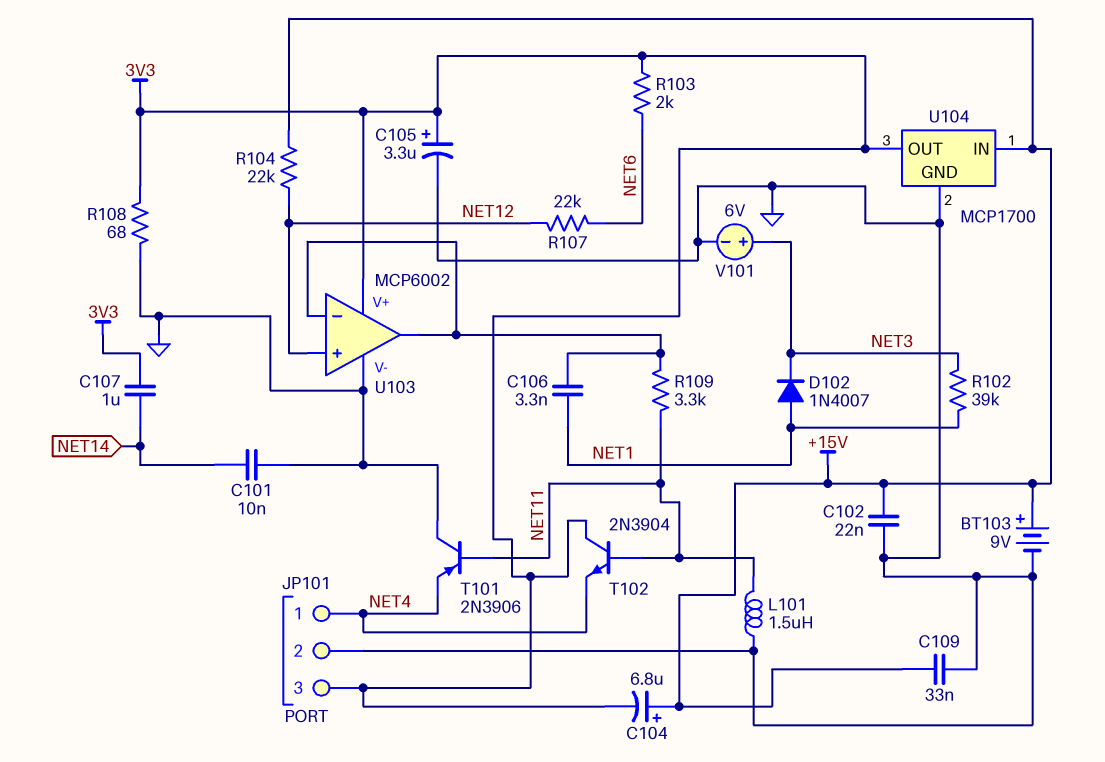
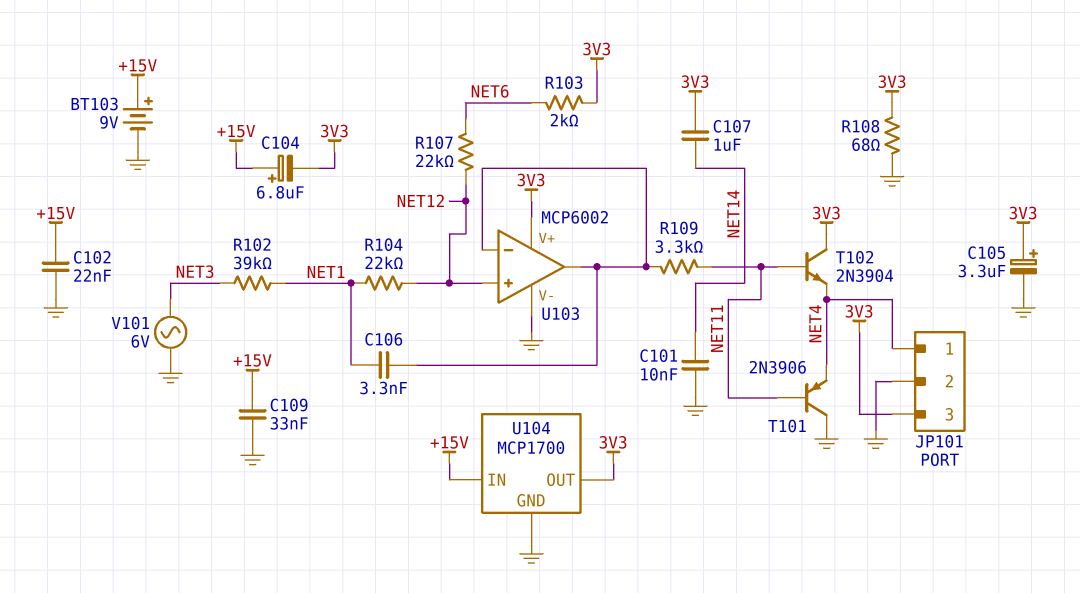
D102: diode 1N4007 (A NET1, K NET3) -> none
L101: 1.5uH (GND, NET11) -> none
R104: 22k (+15V, NET12) -> 22k (NET1, NET12)
V101: 6V (plus NET3, minus GND) -> AC 6V (GND, NET3)

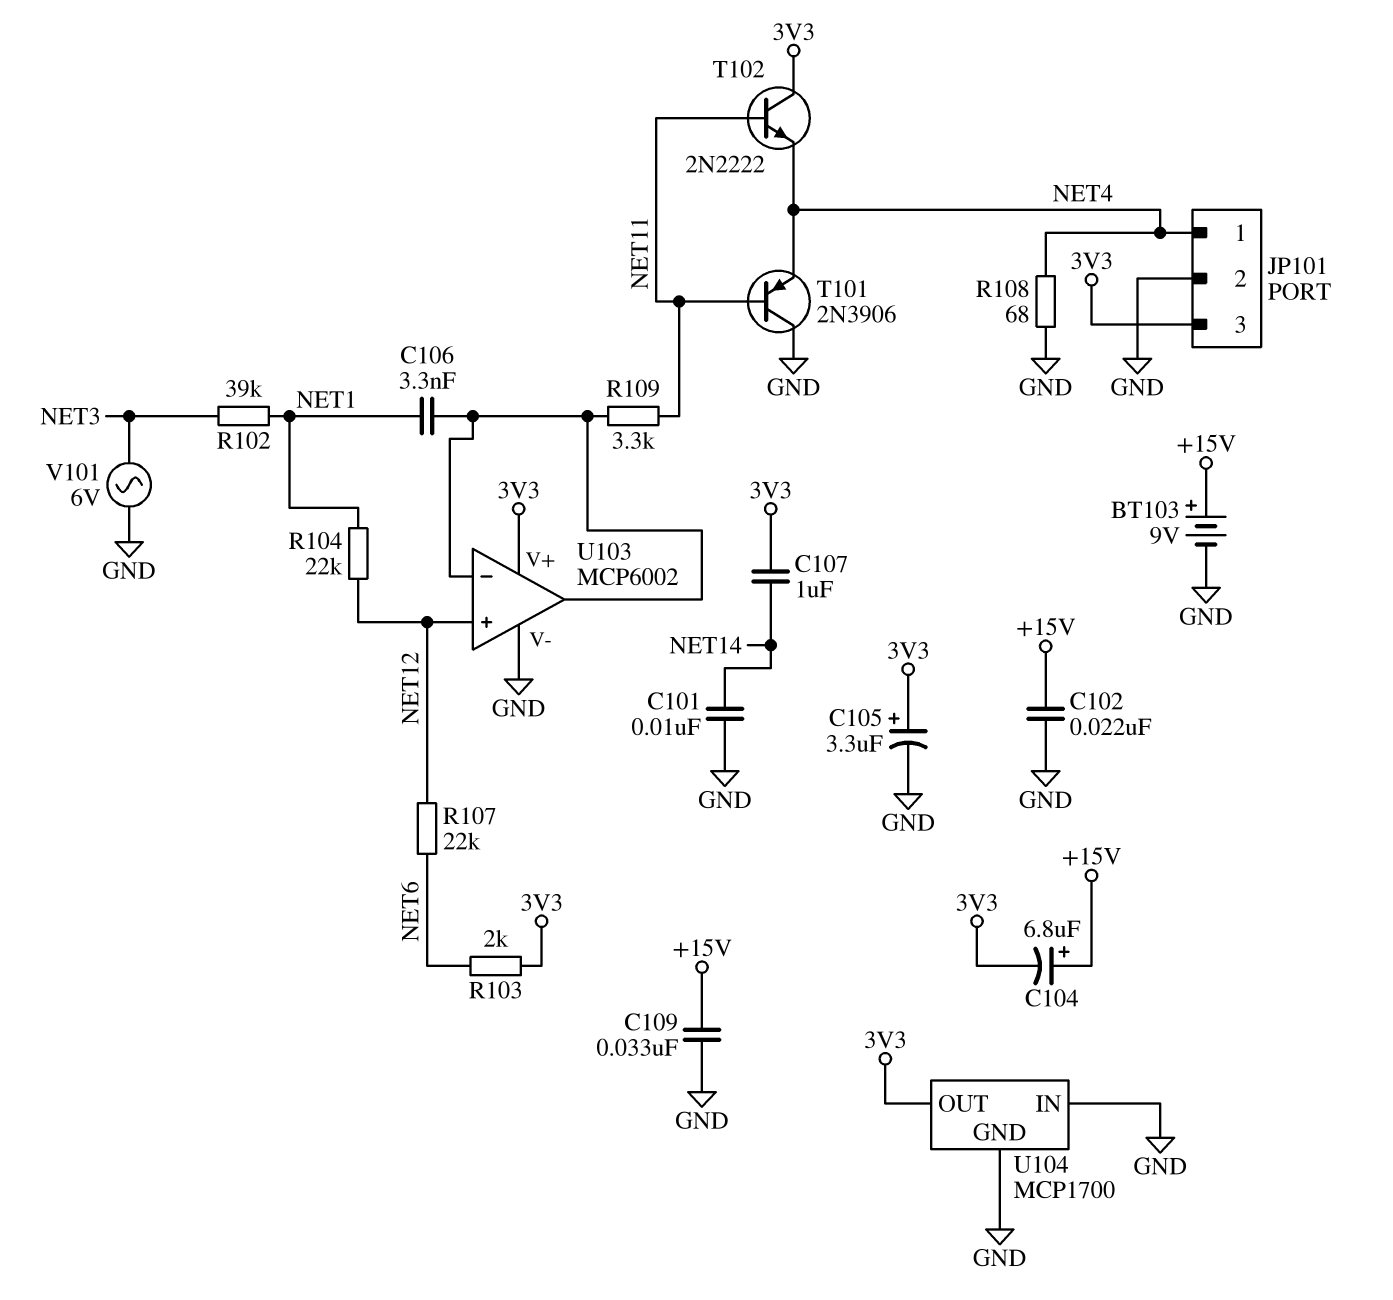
R108: 68 (3V3, GND) -> 68 (GND, NET4)
T102: NPN 2N3904 (B NET11, C 3V3, E NET4) -> NPN 2N2222 (B NET11, C 3V3, E NET4)
U104 pin IN: +15V -> GND

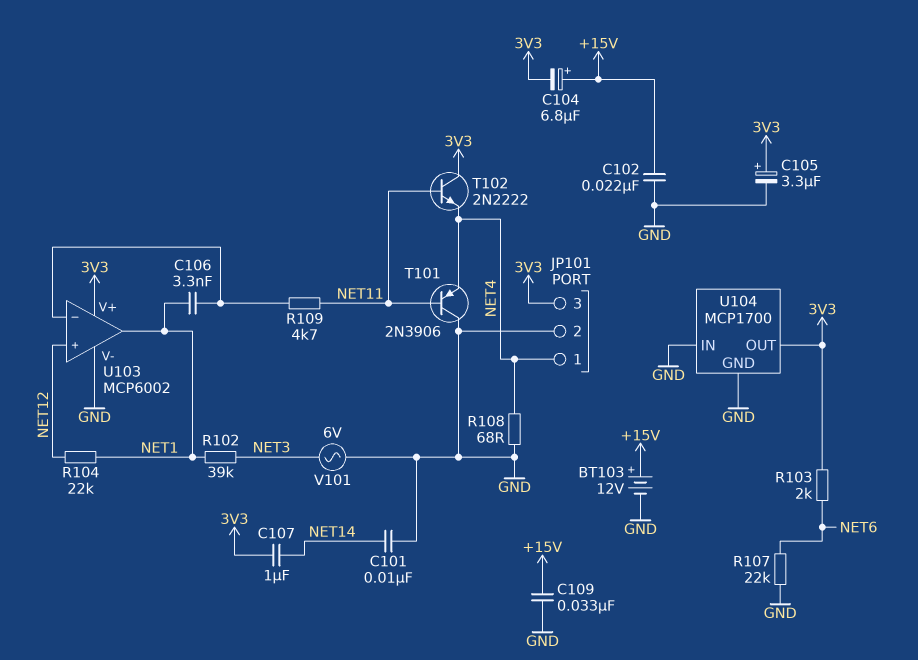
BT103: 9V (plus +15V, minus GND) -> 12V (plus +15V, minus GND)
R107: 22k (NET6, NET12) -> 22k (GND, NET6)
R109: 3.3k (NET11, U103/in-) -> 4.7k (NET11, U103/in-)
U103 pin out: U103/in- -> NET1

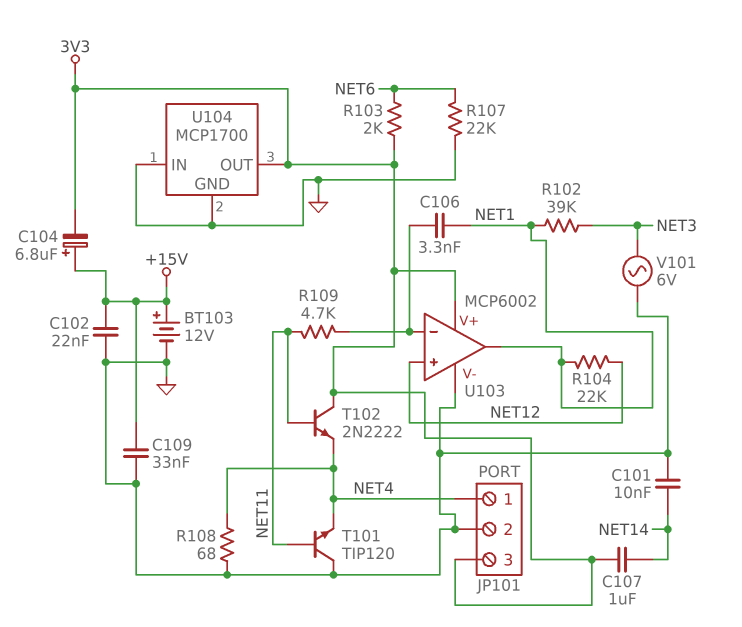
C105: 3.3uF (plus 3V3, minus GND) -> none
T101: PNP 2N3906 (B NET11, C GND, E NET4) -> NPN TIP120 (B NET11, C GND, E NET4)

